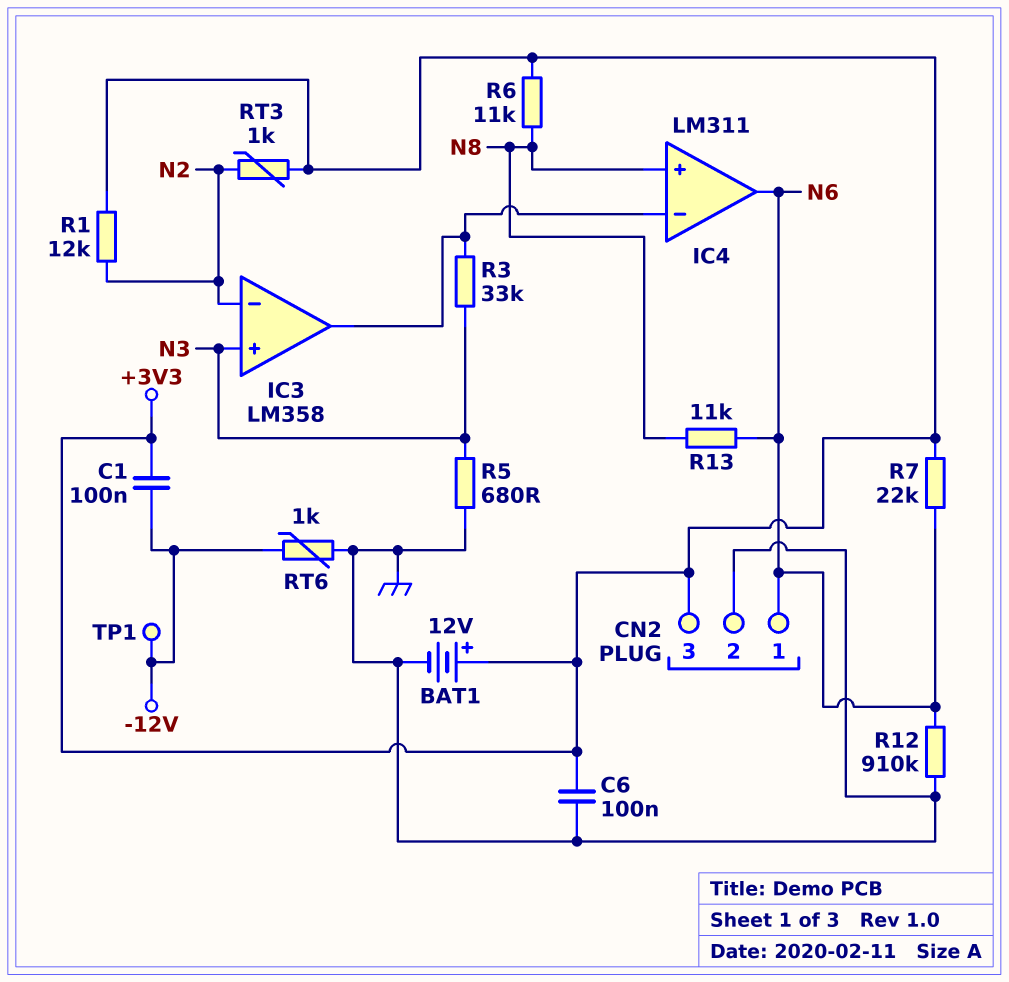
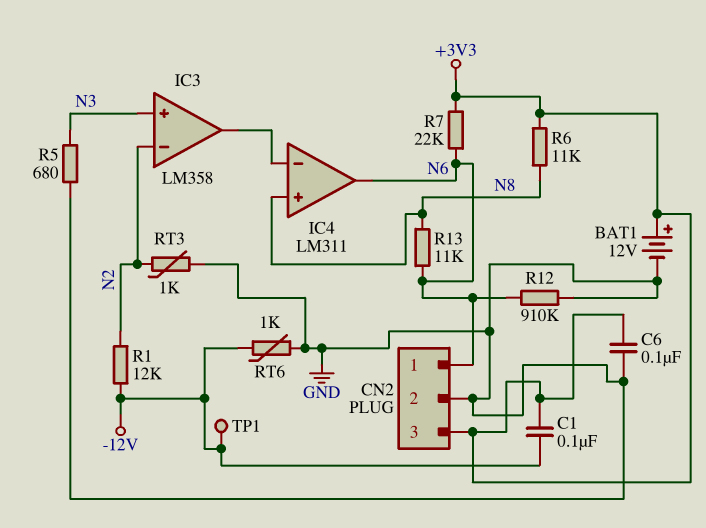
R1: 12k (+3V3, N2) -> 12k (-12V, N2)
R3: 33k (IC3/out, N3) -> none
RT3: 1k (+3V3, N2) -> 1k (GND, N2)

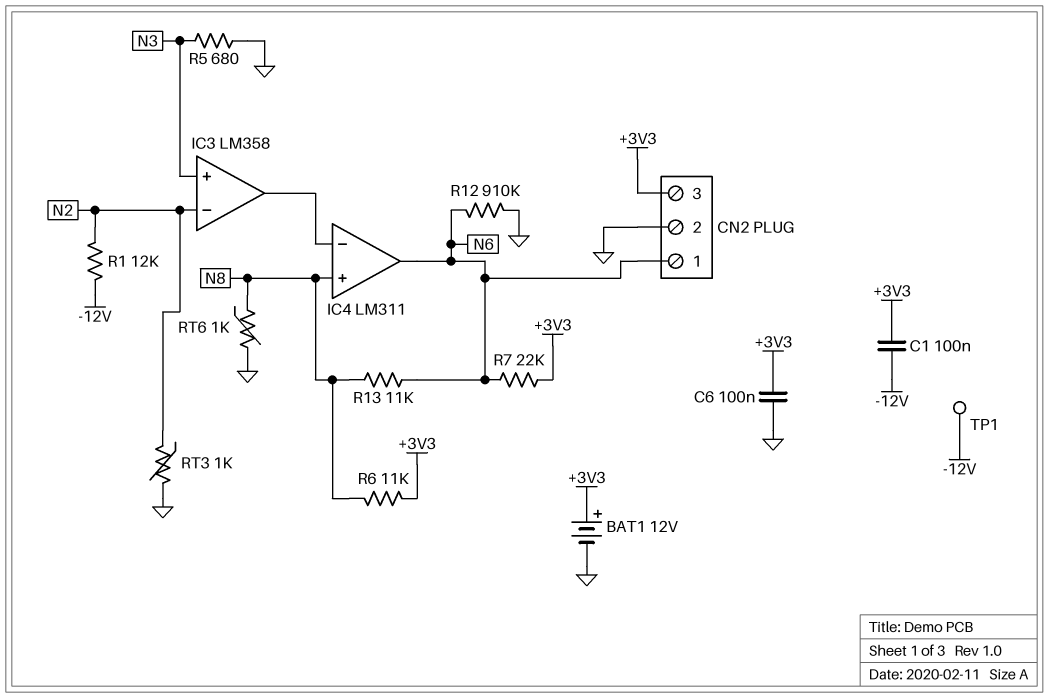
RT6: 1k (-12V, GND) -> 1k (GND, N8)

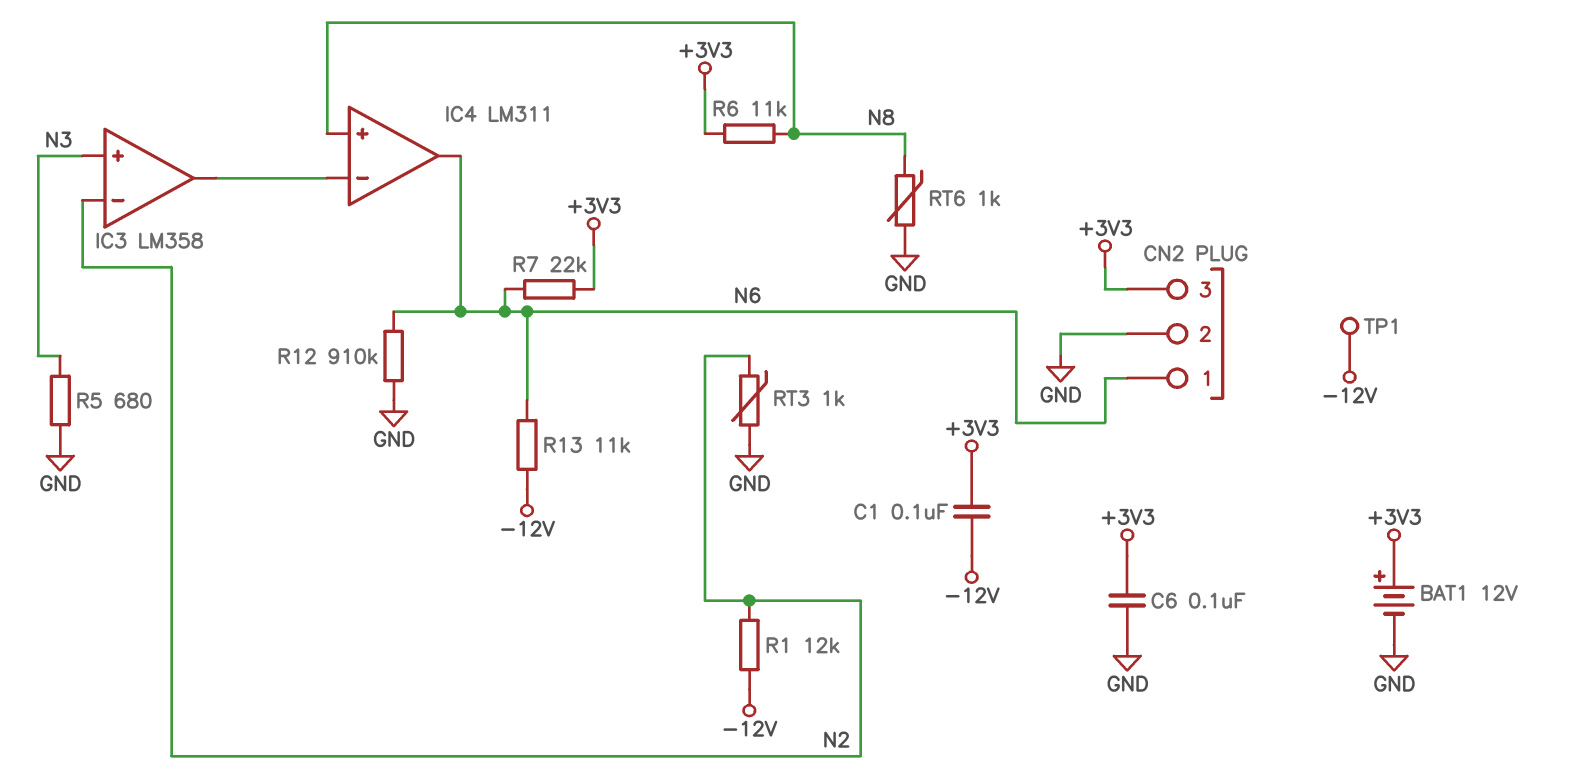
R13: 11k (N6, N8) -> 11k (-12V, N6)

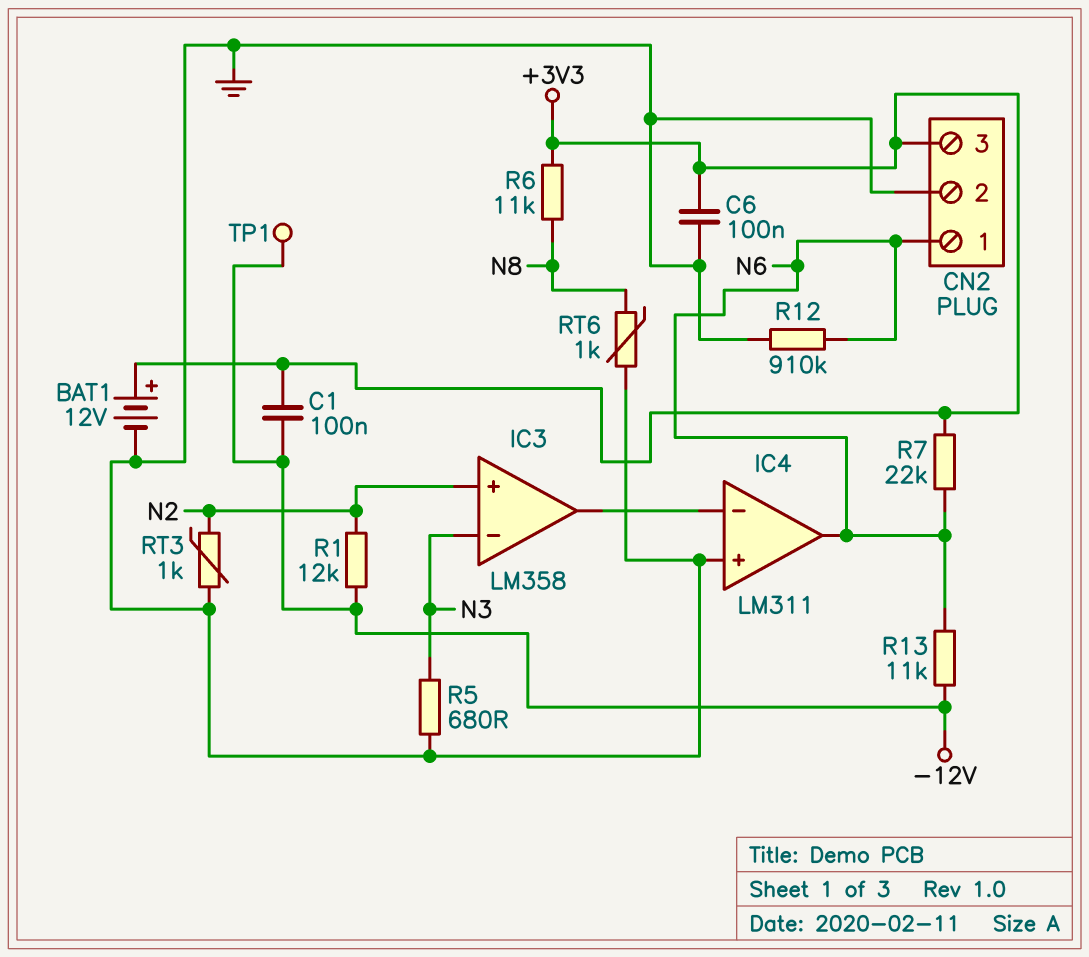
IC3 pin in+: N3 -> N2
IC3 pin in-: N2 -> N3
IC4 pin in+: N8 -> GND

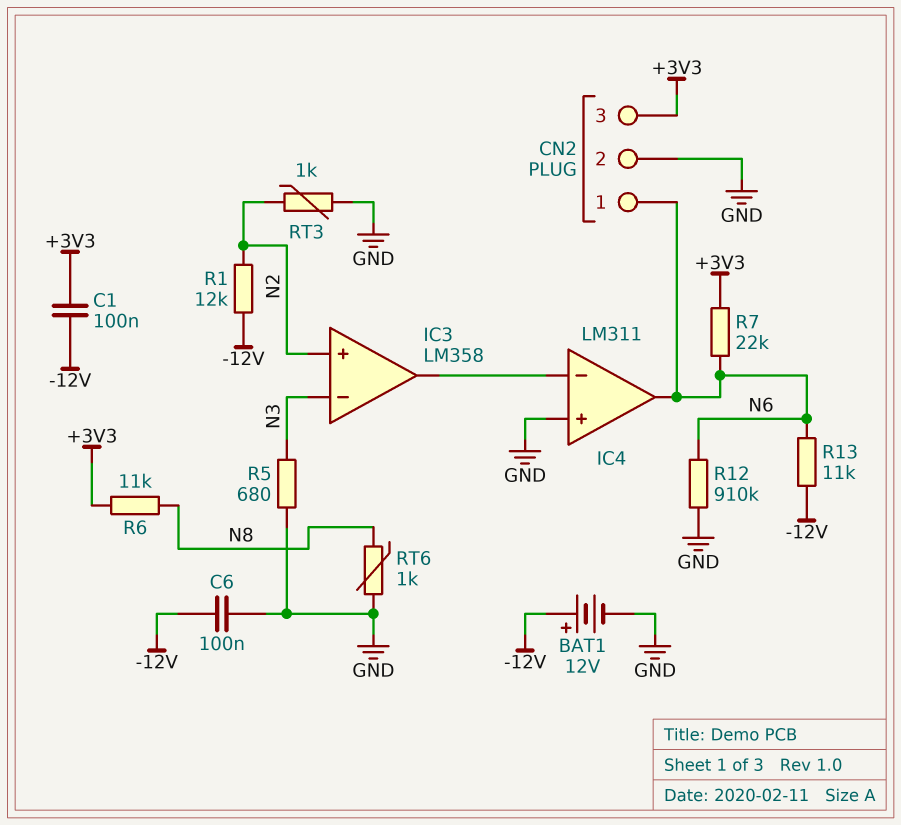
BAT1: 12V (plus +3V3, minus GND) -> 12V (plus -12V, minus GND)
C6: 100nF (+3V3, GND) -> 100nF (-12V, GND)
TP1: test point (-12V) -> none

